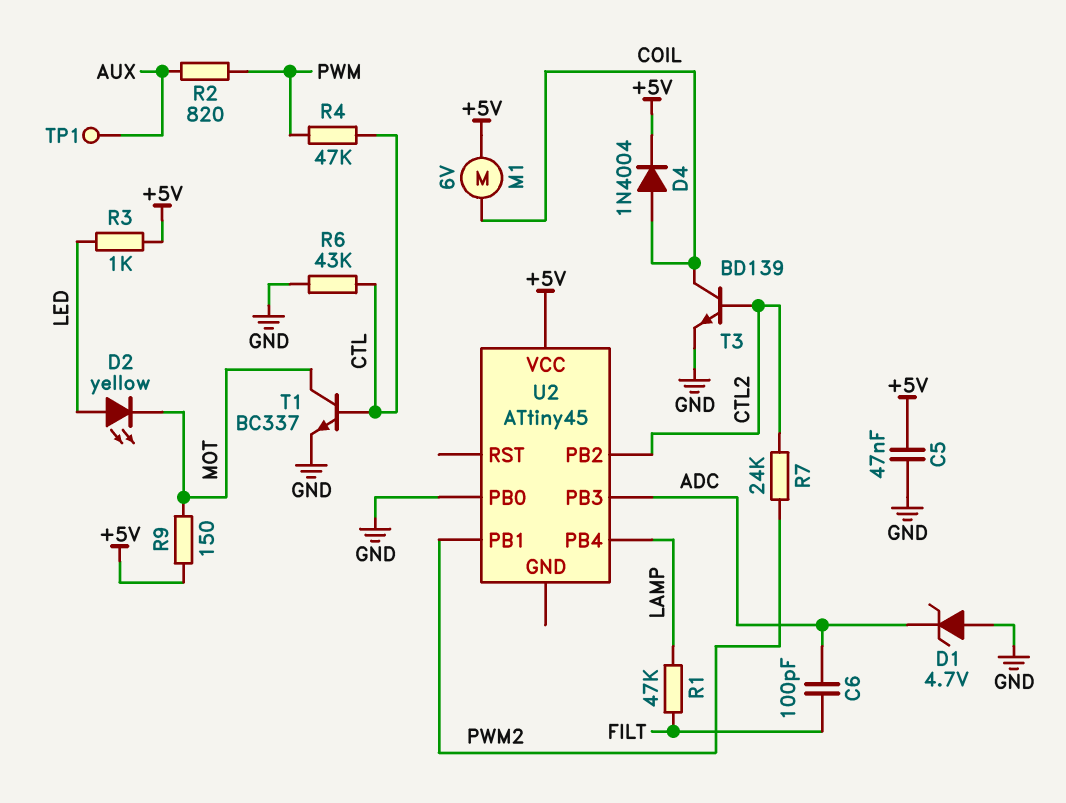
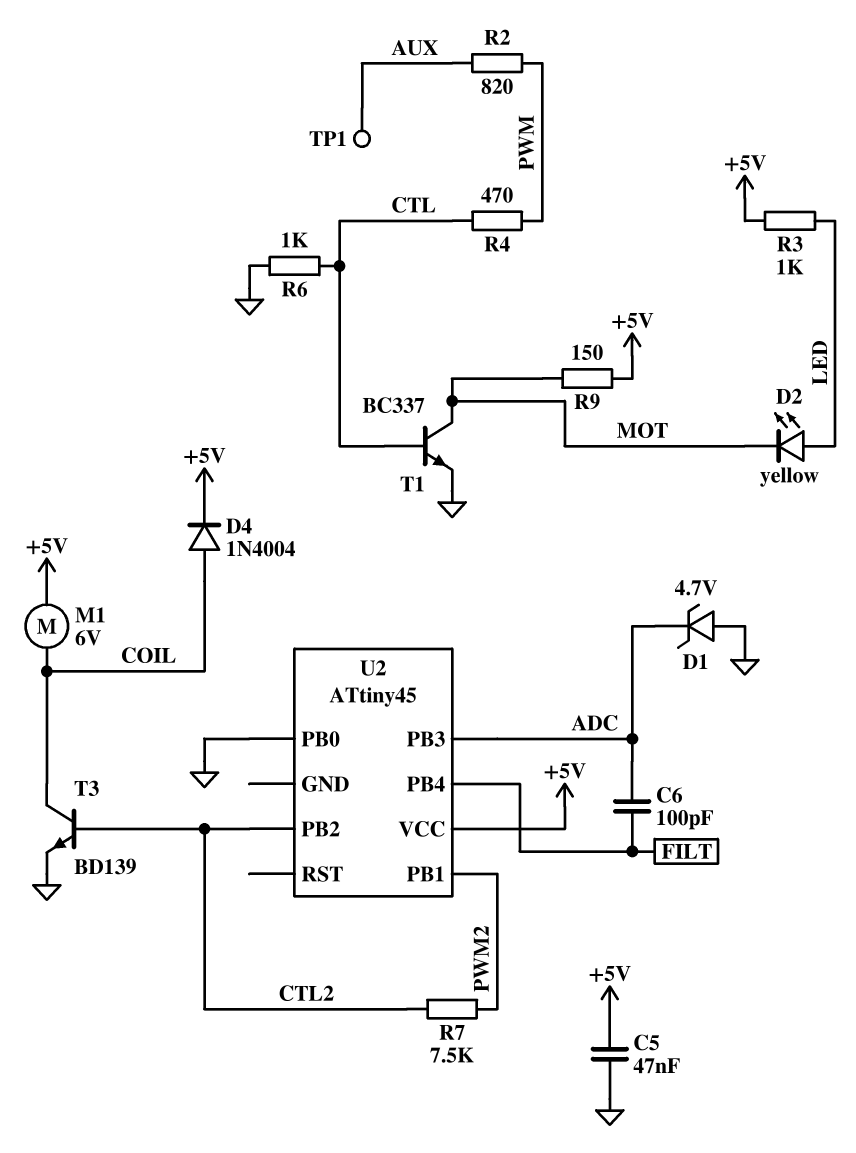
R1: 47k (FILT, LAMP) -> none
R4: 47k (CTL, PWM) -> 470 (CTL, PWM)
R6: 43k (CTL, GND) -> 1k (CTL, GND)
R7: 24k (CTL2, PWM2) -> 7.5k (CTL2, PWM2)
U2 pin PB4: LAMP -> FILT

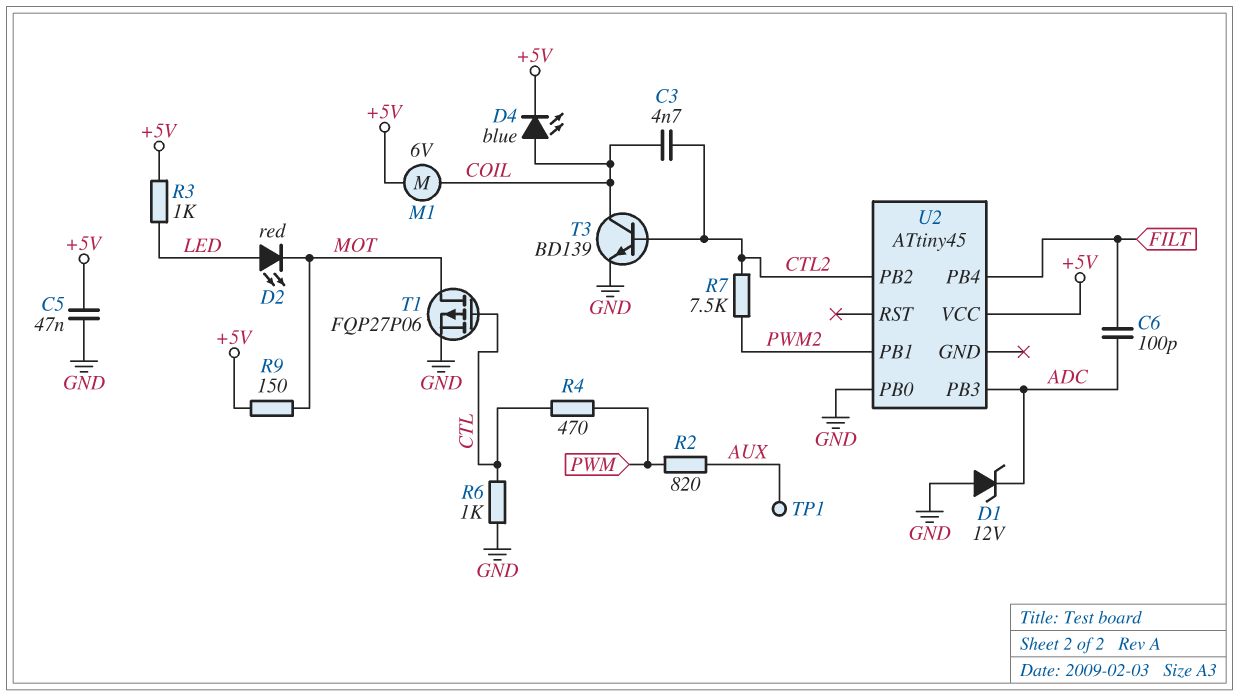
C3: none -> 4.7nF (COIL, CTL2)
D1: zener 4.7V (A GND, K ADC) -> zener 12V (A GND, K ADC)
D2: LED yellow (A LED, K MOT) -> LED red (A LED, K MOT)
D4: diode 1N4004 (A COIL, K +5V) -> LED blue (A COIL, K +5V)
T1: NPN BC337 (B CTL, C MOT, E GND) -> PMOS FQP27P06 (G CTL, D MOT, S GND)

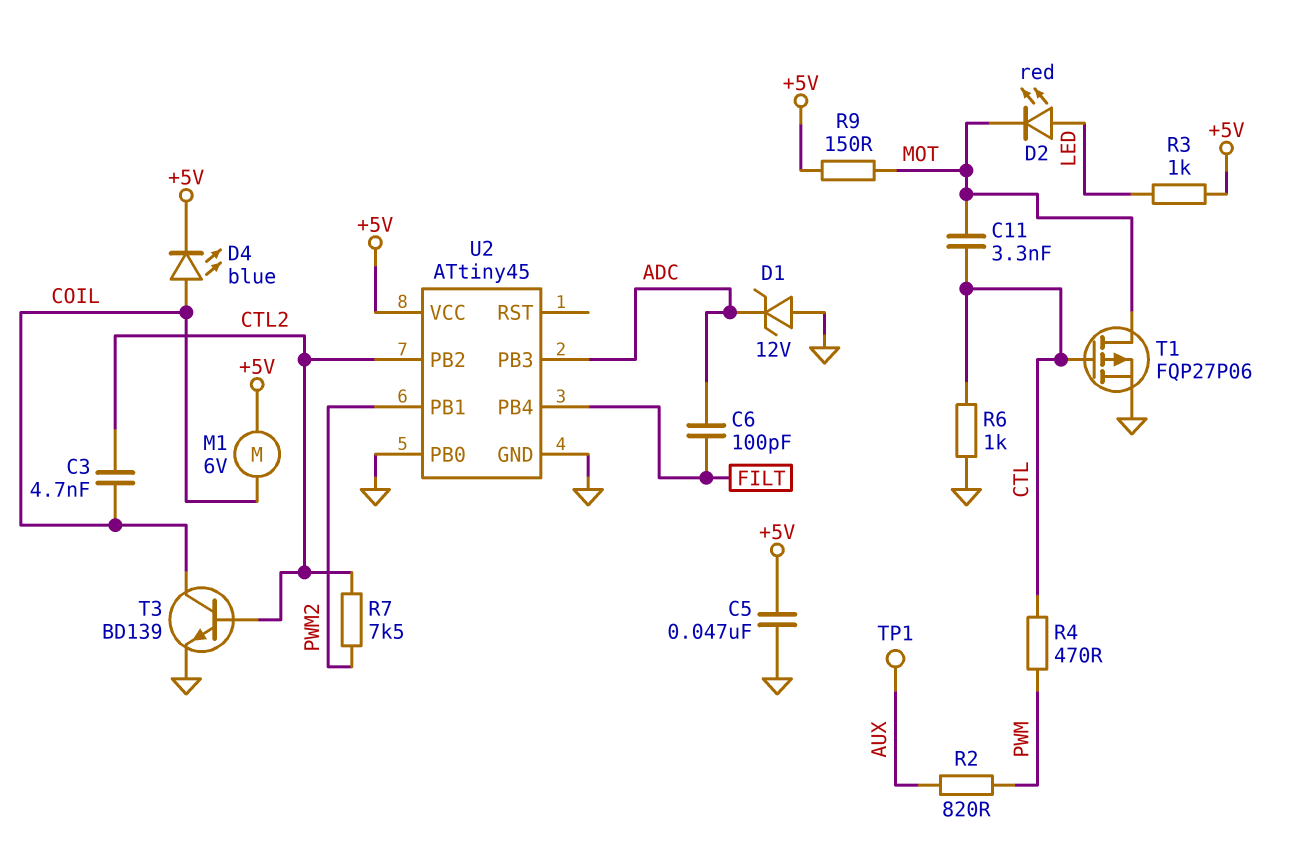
C11: none -> 3.3nF (CTL, MOT)
U2 pin GND: none -> GND

